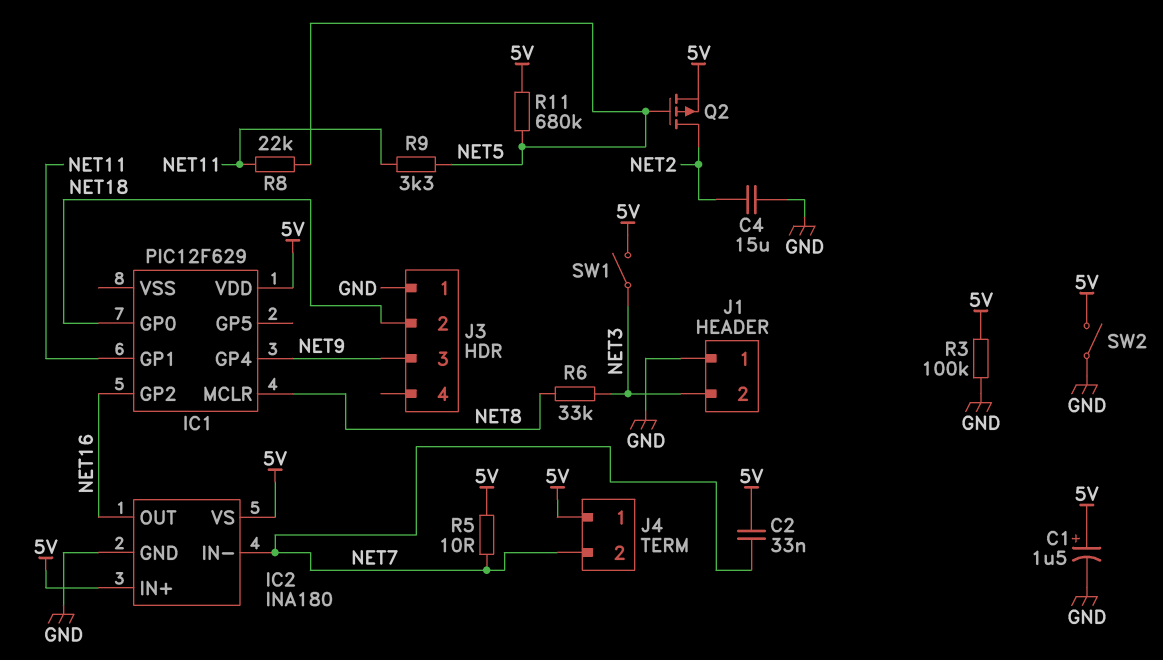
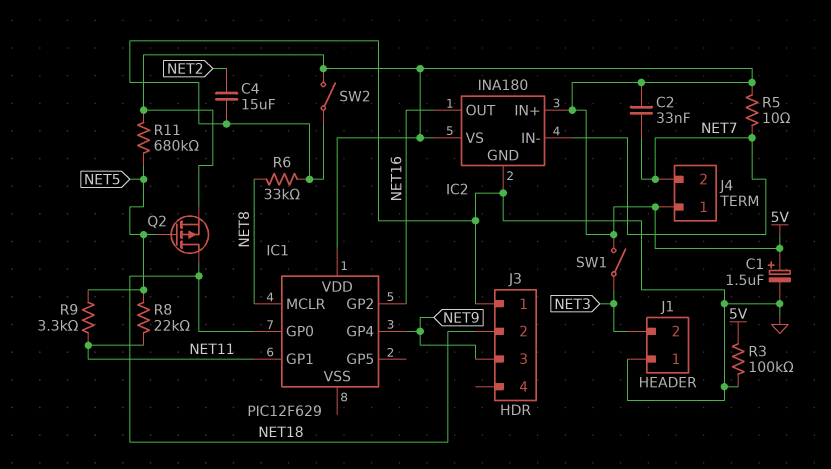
Q2: PMOS (G NET5, D NET2, S 5V) -> PMOS (G NET5, D NET18, S 5V)
R6: 33k (NET3, NET8) -> 33k (GND, NET8)

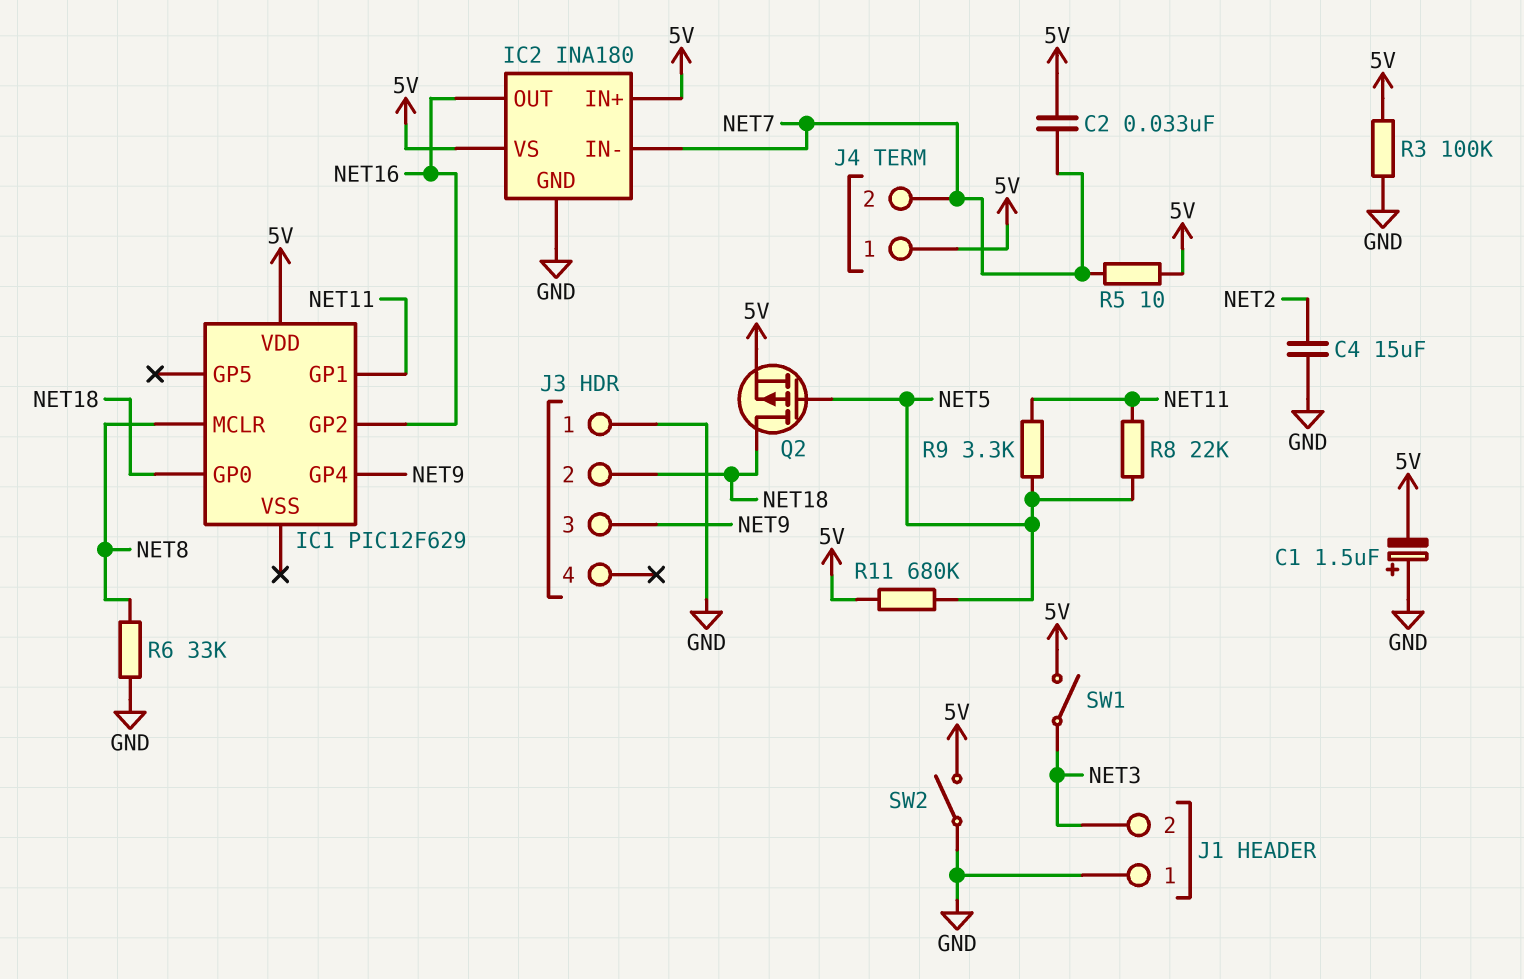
C1: 1.5uF (plus 5V, minus GND) -> 1.5uF (plus GND, minus 5V)

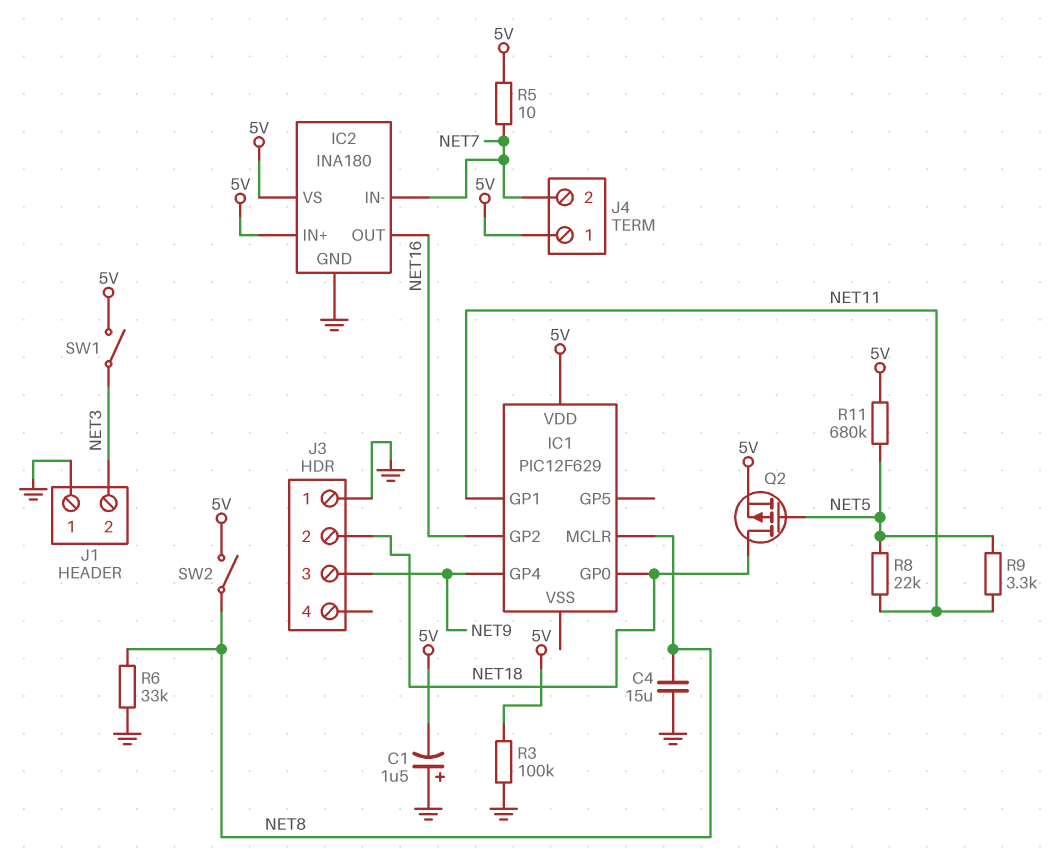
C2: 33nF (5V, NET7) -> none
C4: 15uF (GND, NET2) -> 15uF (GND, NET8)
SW2: switch (5V, GND) -> switch (5V, NET8)

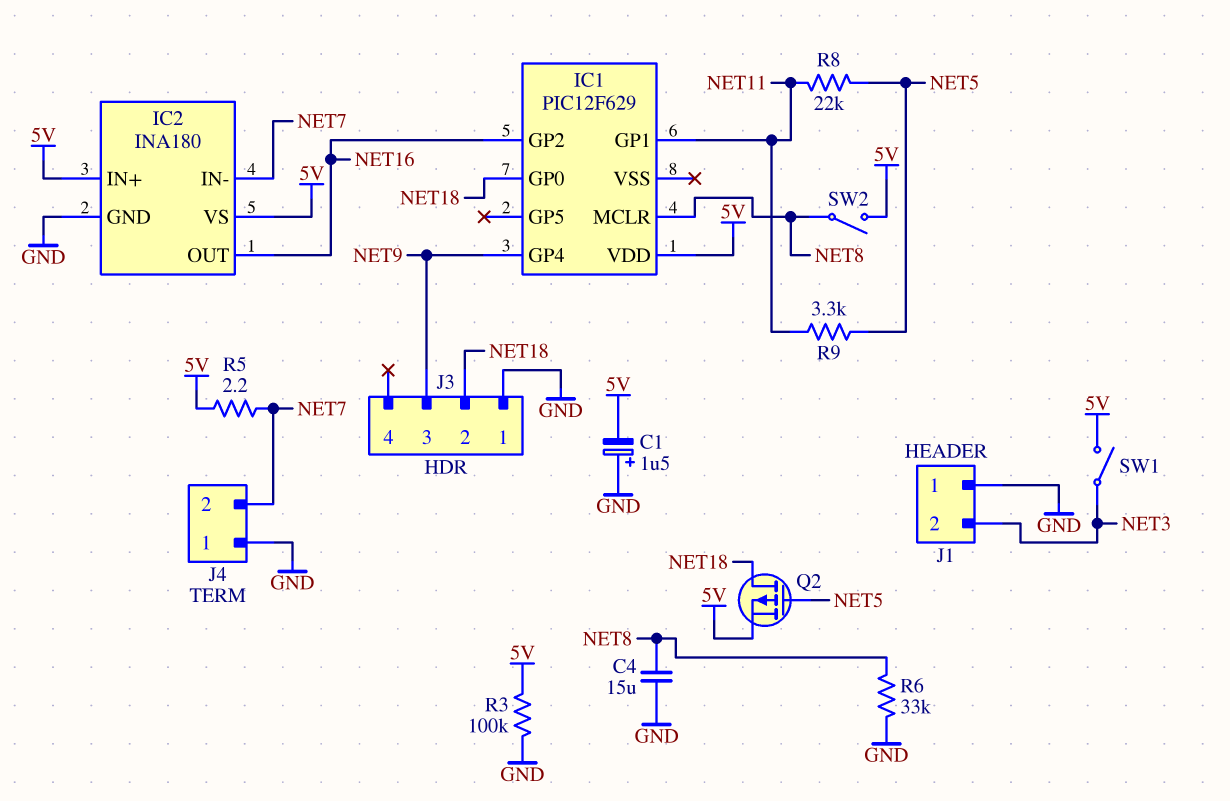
J4 pin 1: 5V -> GND
R5: 10 (5V, NET7) -> 2.2 (5V, NET7)
R11: 680k (5V, NET5) -> none

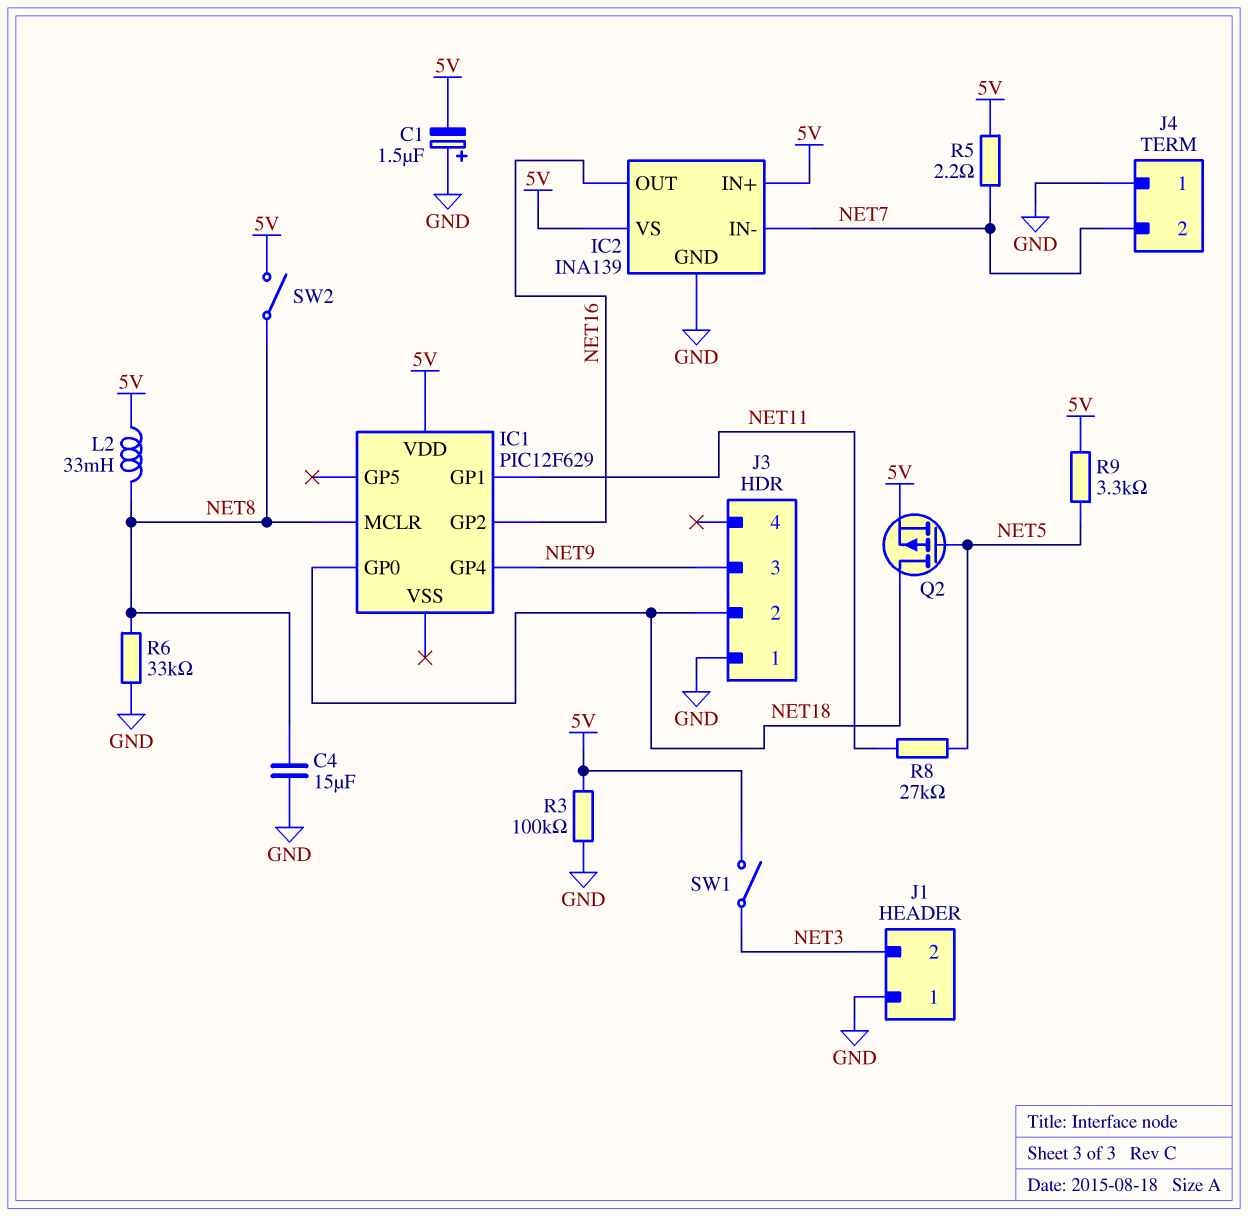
IC2: INA180 -> INA139
L2: none -> 33mH (5V, NET8)
R8: 22k (NET5, NET11) -> 27k (NET5, NET11)
R9: 3.3k (NET5, NET11) -> 3.3k (5V, NET5)

